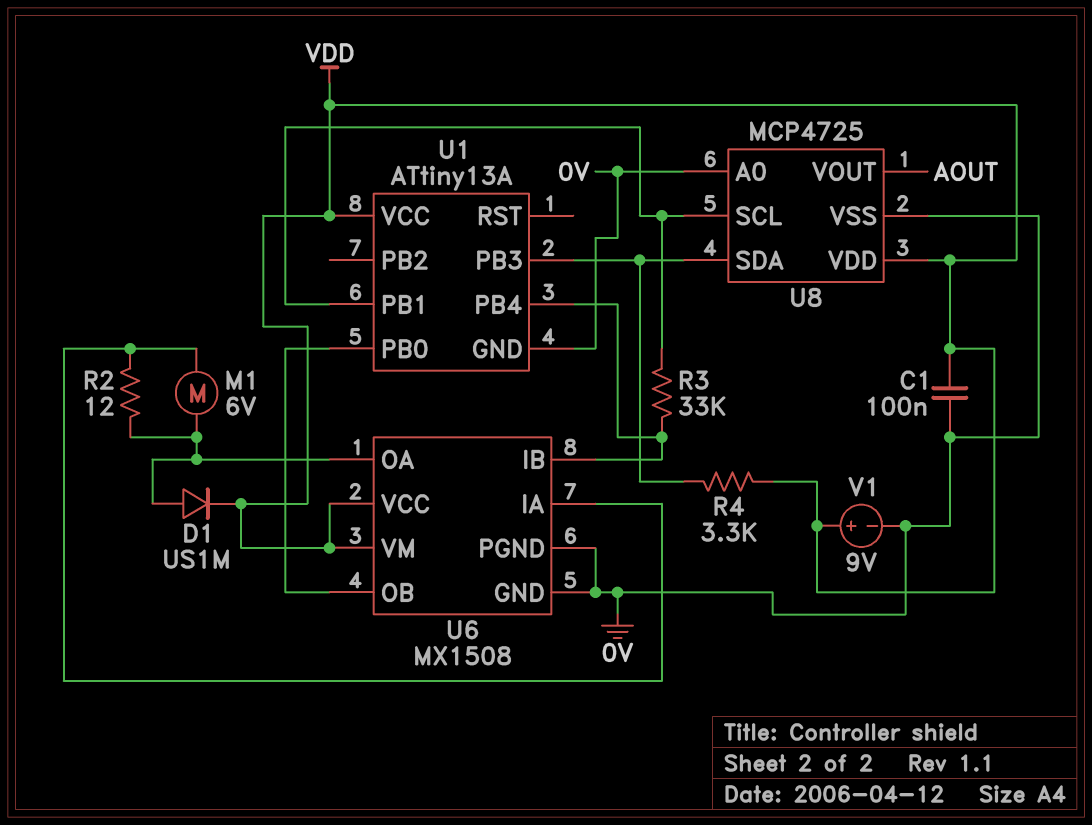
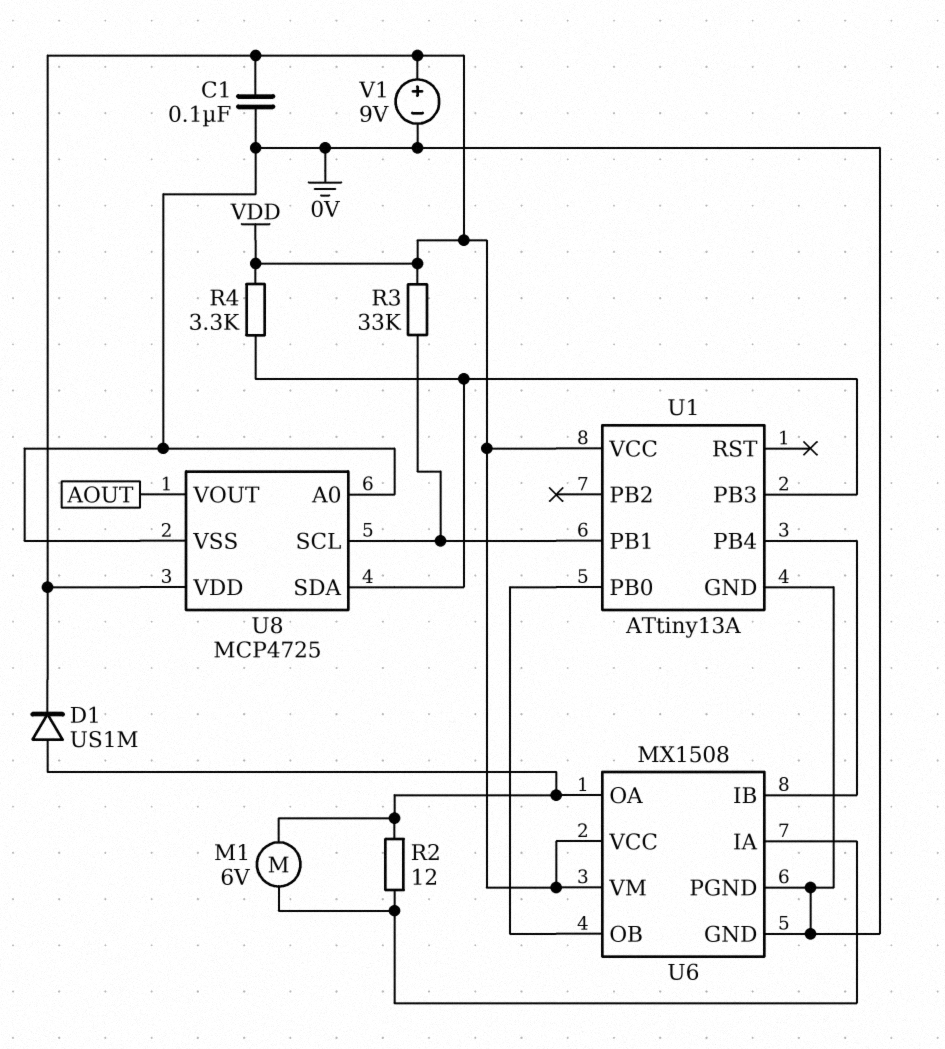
R3: 33k (U1/PB1, U1/PB4) -> 33k (U1/PB1, VDD)

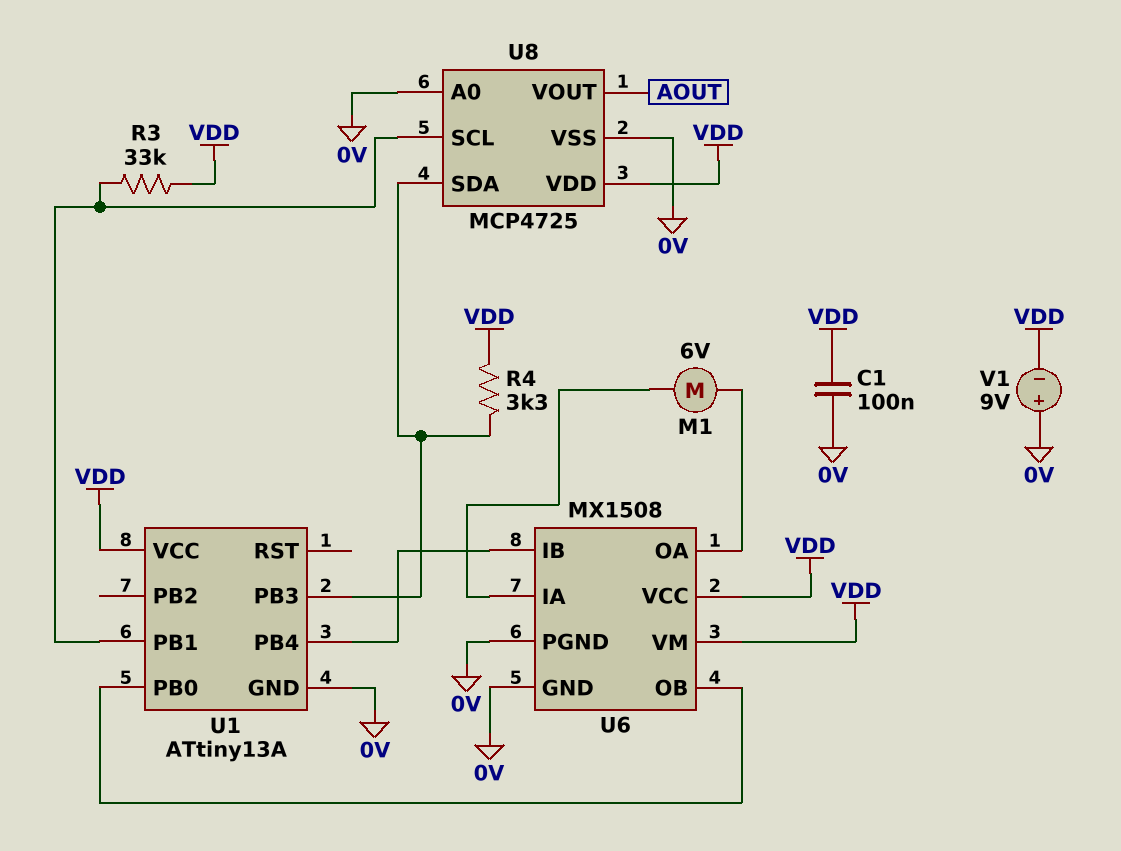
D1: diode US1M (A U6/OA, K VDD) -> none
R2: 12 (U6/IA, U6/OA) -> none
V1: 9V (plus VDD, minus 0V) -> 9V (plus 0V, minus VDD)

